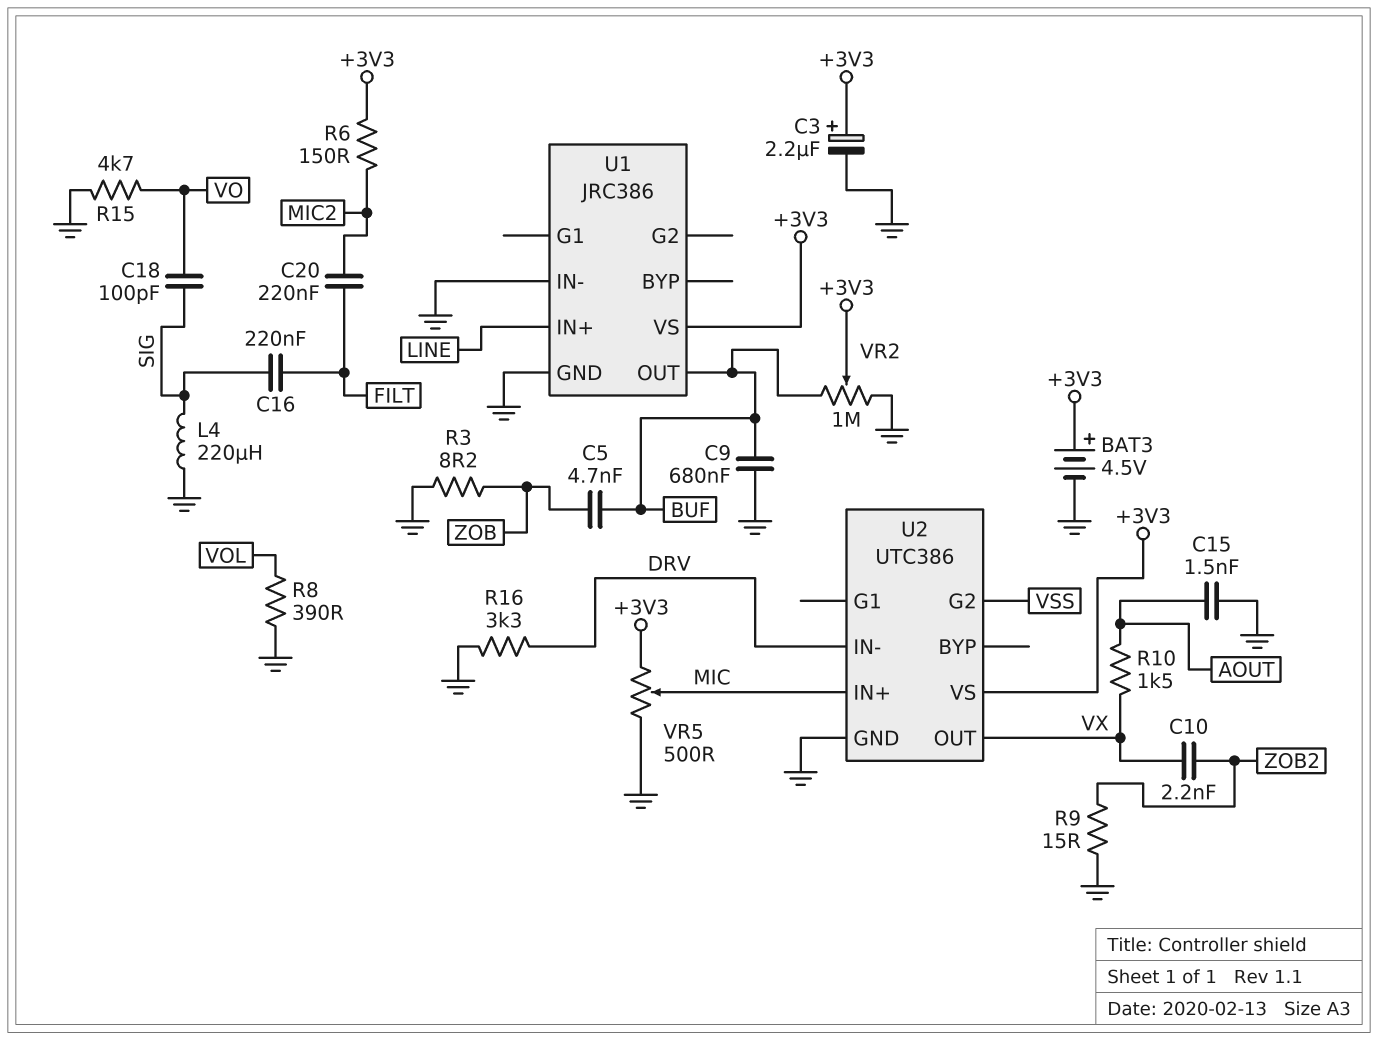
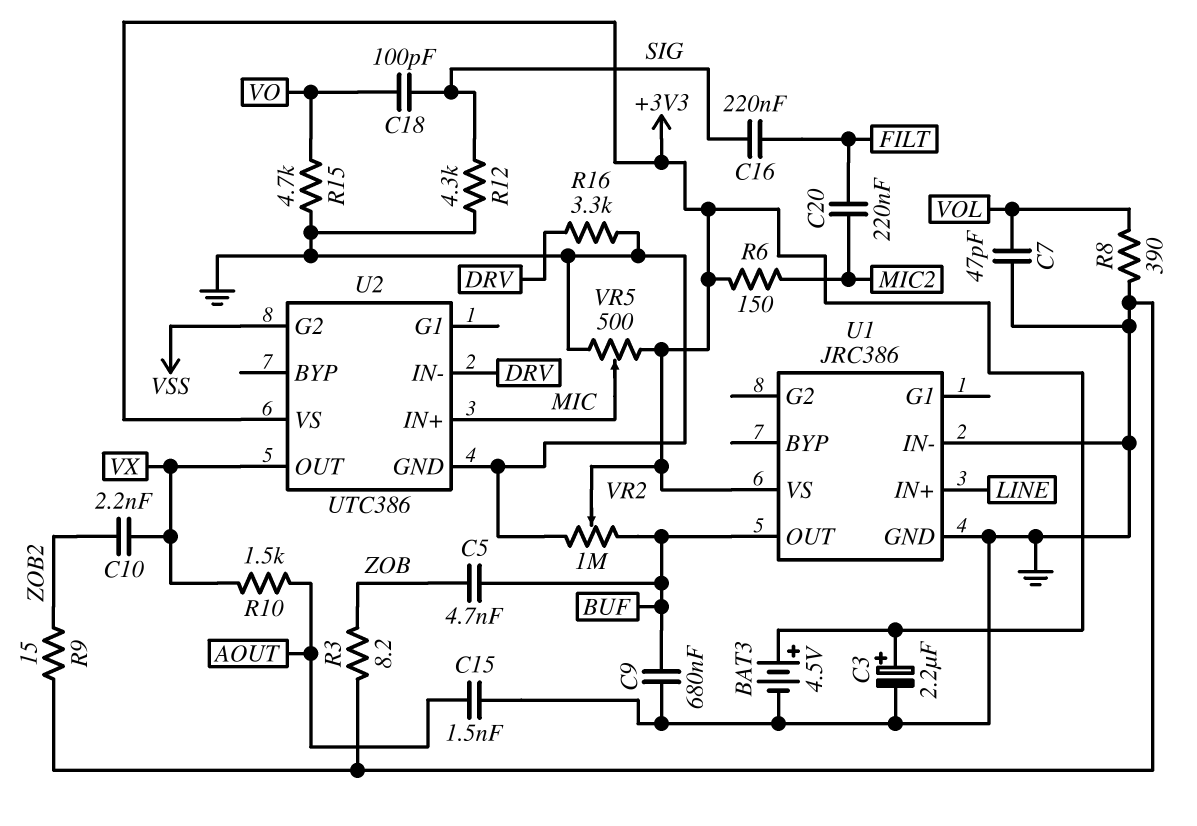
C7: none -> 47pF (GND, VOL)
L4: 220uH (GND, SIG) -> none
R12: none -> 4.3k (GND, SIG)

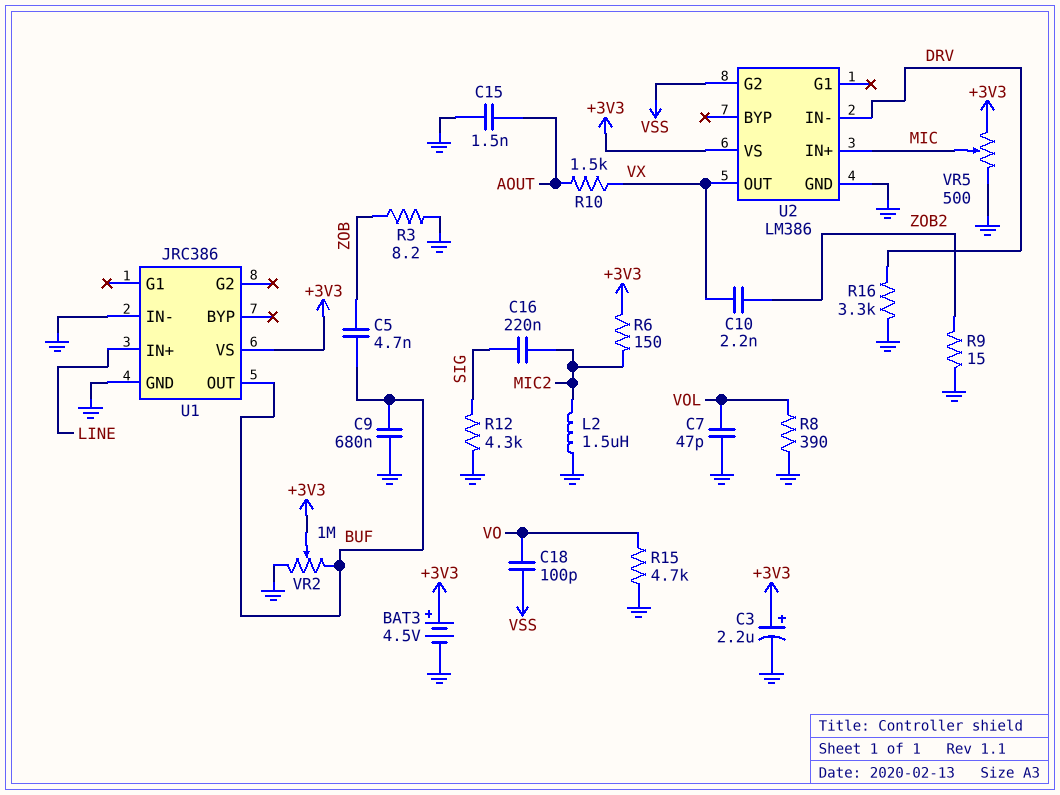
C16: 220nF (FILT, SIG) -> 220nF (MIC2, SIG)
C18: 100pF (SIG, VO) -> 100pF (VO, VSS)
C20: 220nF (FILT, MIC2) -> none
L2: none -> 1.5uH (GND, MIC2)
U2: UTC386 -> LM386

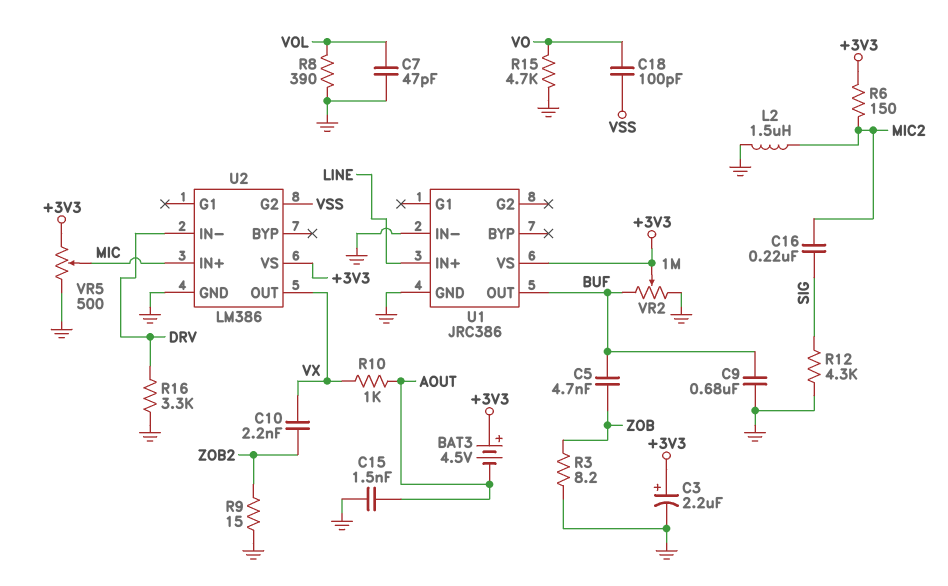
BAT3: 4.5V (plus +3V3, minus GND) -> 4.5V (plus +3V3, minus AOUT)
R10: 1.5k (AOUT, VX) -> 1k (AOUT, VX)

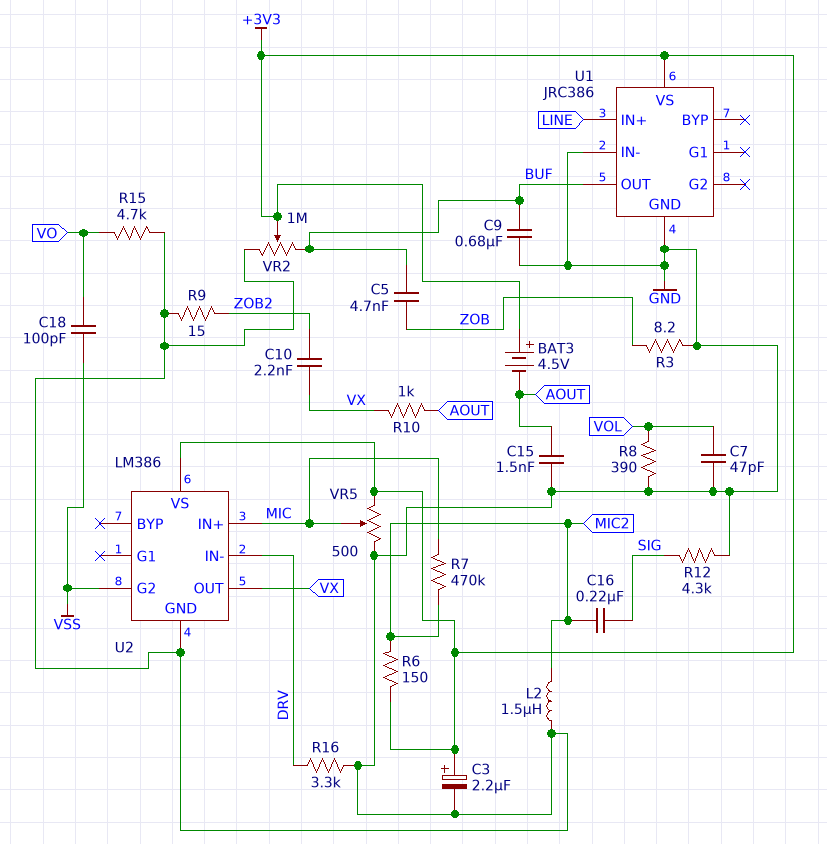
R7: none -> 470k (MIC, MIC2)

